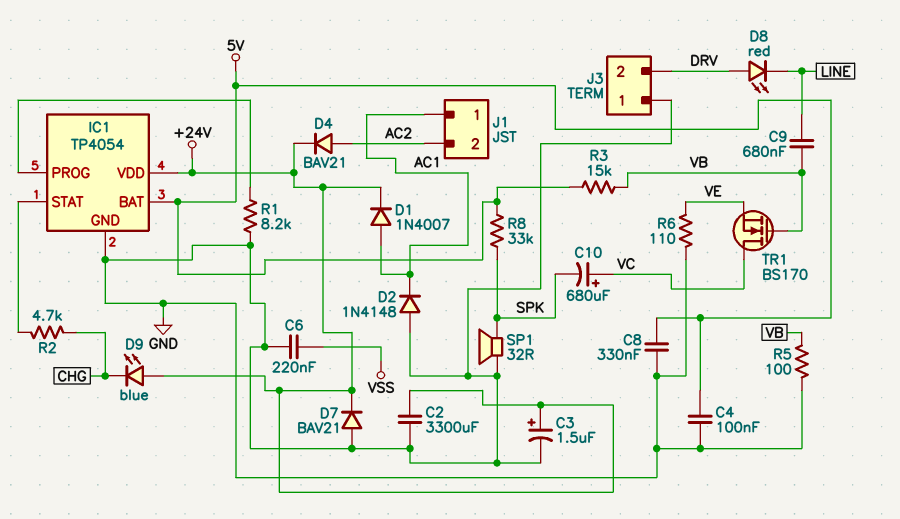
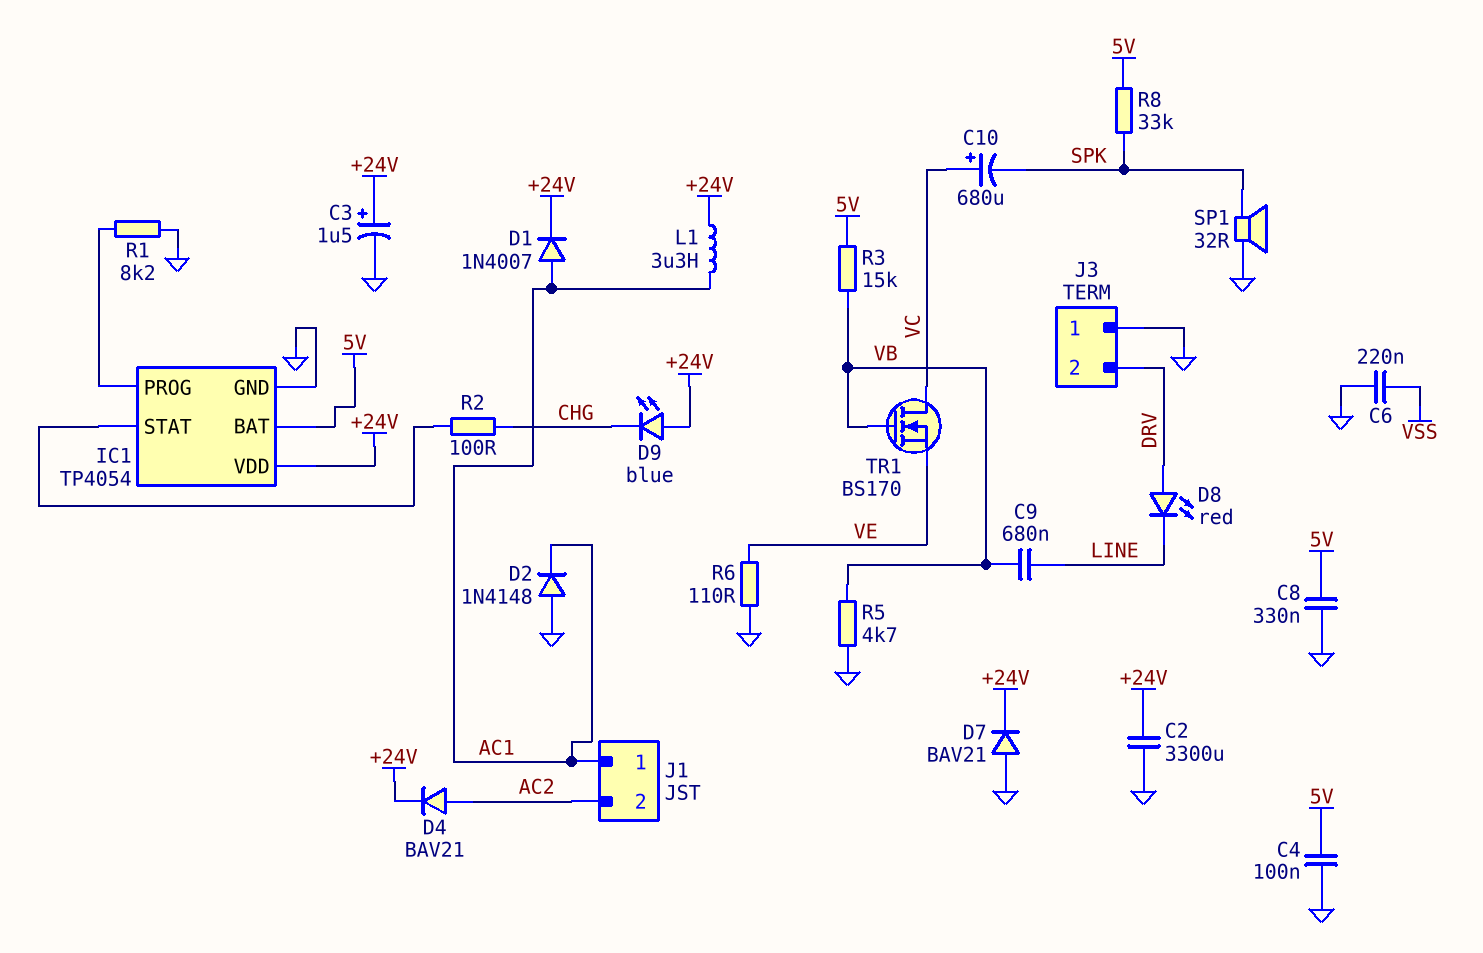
L1: none -> 3.3uH (+24V, AC1)
R2: 4.7k (CHG, IC1/STAT) -> 100 (CHG, IC1/STAT)
R5: 100 (GND, VB) -> 4.7k (GND, VB)

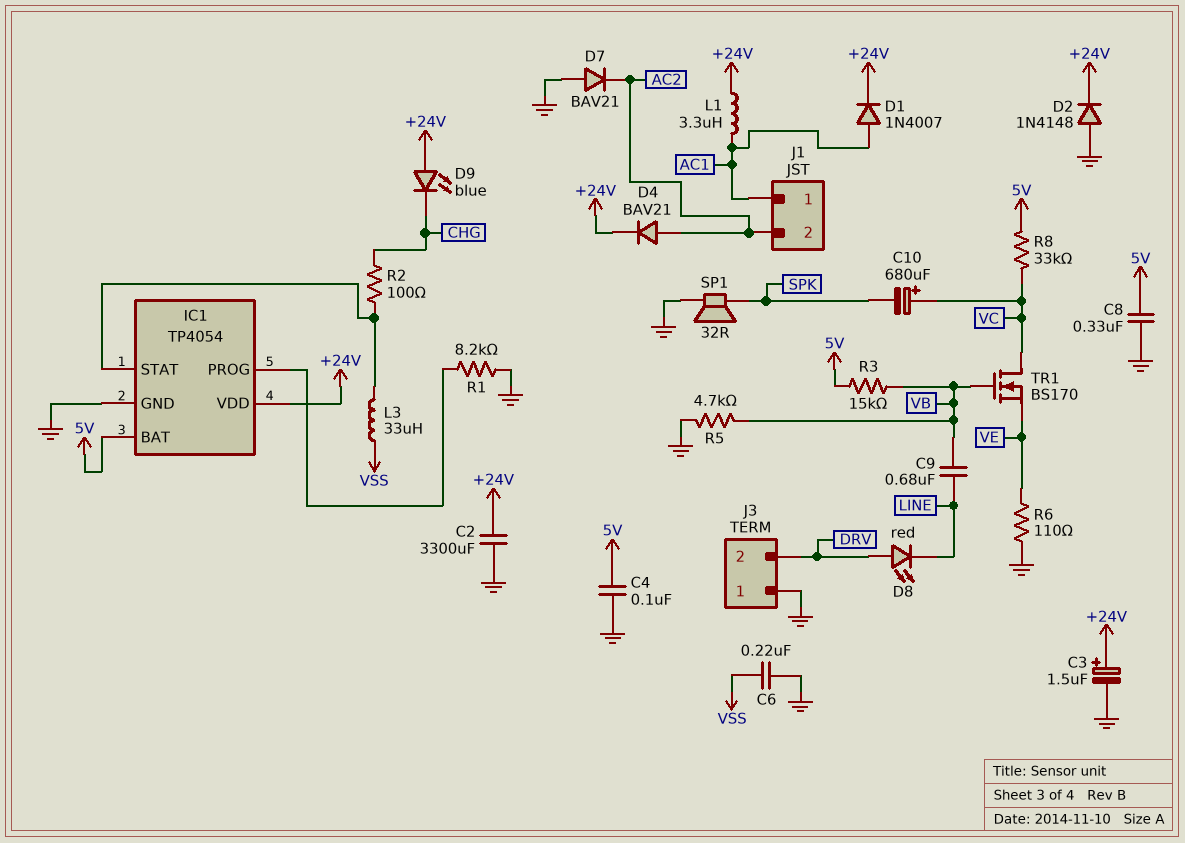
D2: diode 1N4148 (A GND, K AC1) -> diode 1N4148 (A GND, K +24V)
D7: diode BAV21 (A GND, K +24V) -> diode BAV21 (A GND, K AC2)
L3: none -> 33uH (IC1/STAT, VSS)
R8: 33k (5V, SPK) -> 33k (5V, VC)

